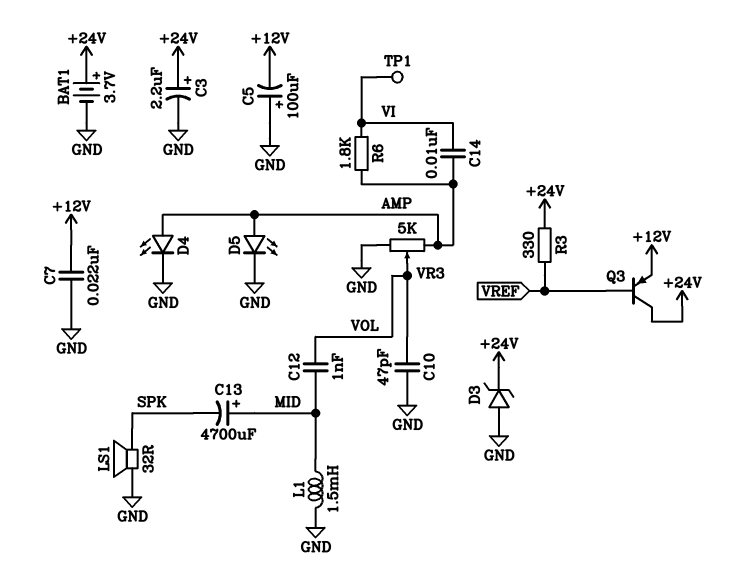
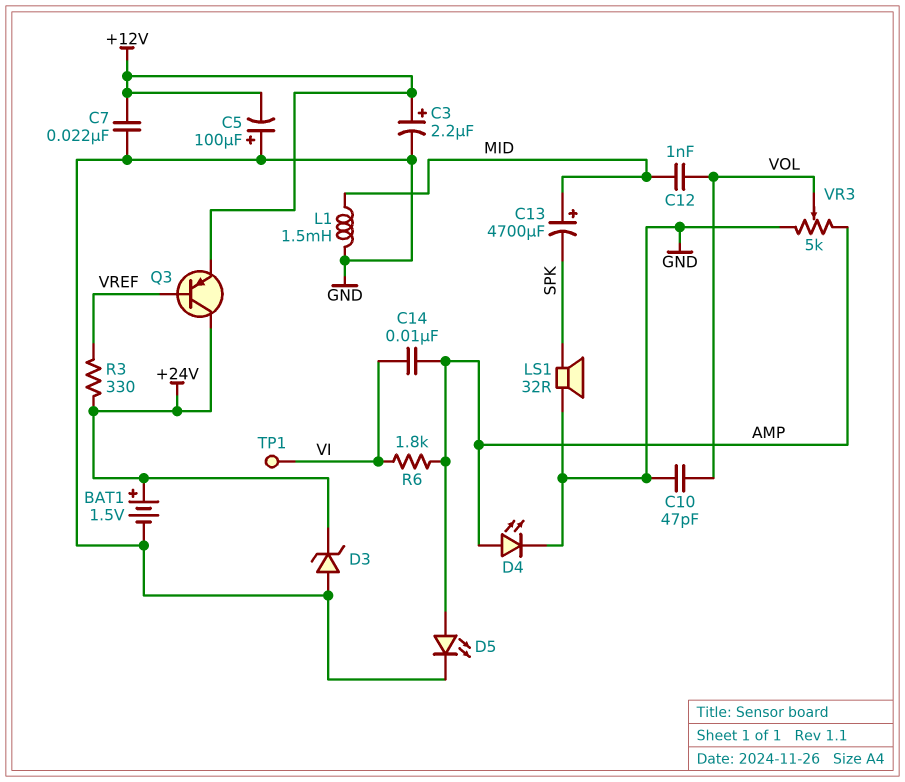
BAT1: 3.7V (plus +24V, minus GND) -> 1.5V (plus +24V, minus GND)
C3: 2.2uF (plus +24V, minus GND) -> 2.2uF (plus +12V, minus GND)

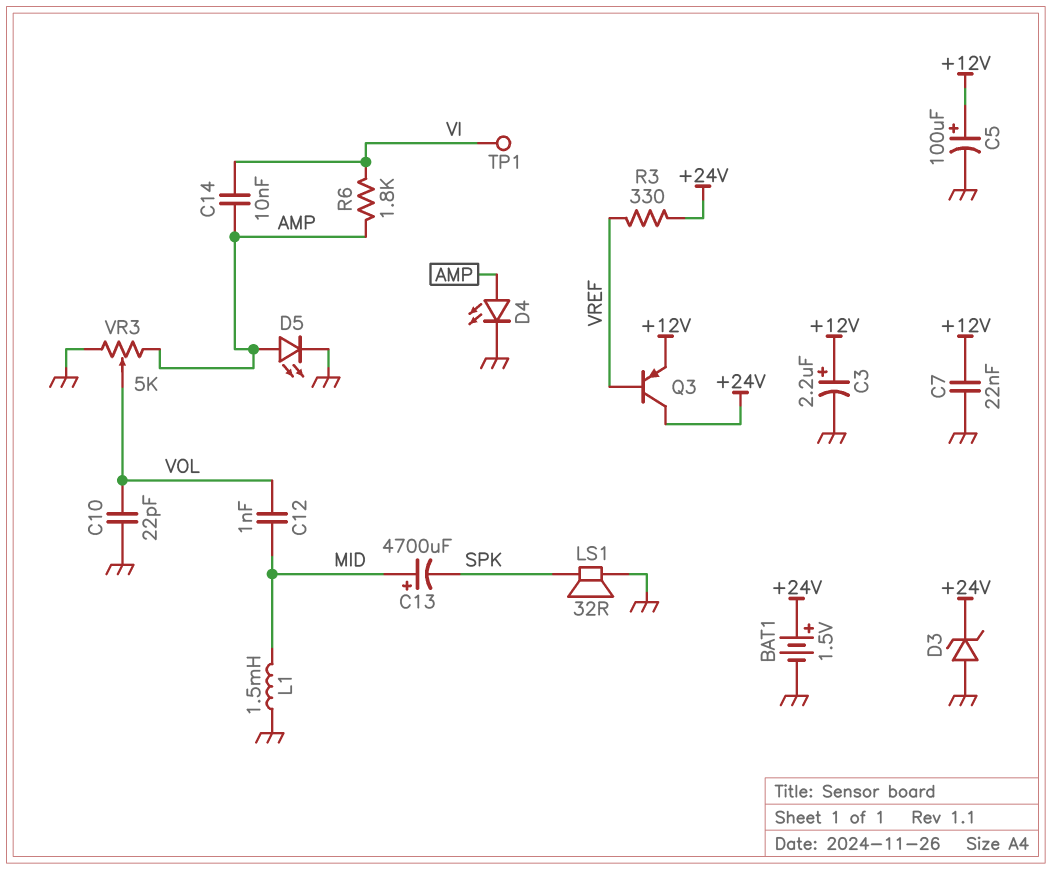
C5: 100uF (plus GND, minus +12V) -> 100uF (plus +12V, minus GND)
C10: 47pF (GND, VOL) -> 22pF (GND, VOL)

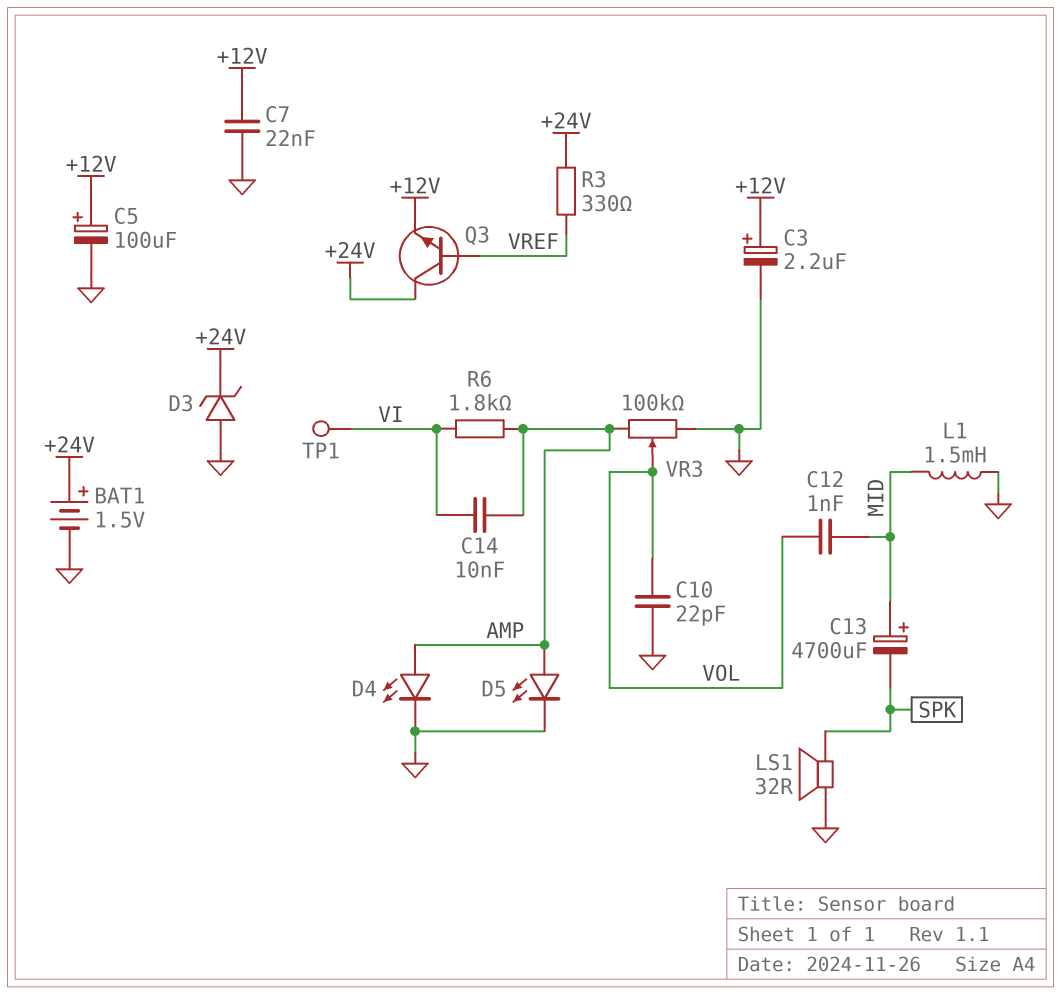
Q3: PNP (B VREF, C +24V, E +12V) -> NPN (B VREF, C +24V, E +12V)
VR3: 5k (AMP, GND, wiper VOL) -> 100k (AMP, GND, wiper VOL)

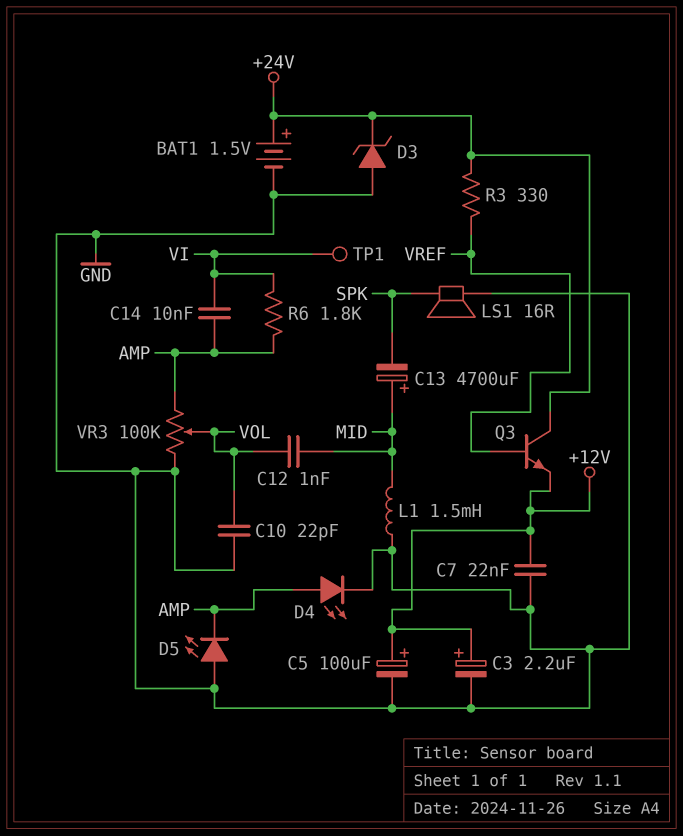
D5: LED (A AMP, K GND) -> LED (A GND, K AMP)
LS1: speaker 32R (GND, SPK) -> speaker 16R (GND, SPK)

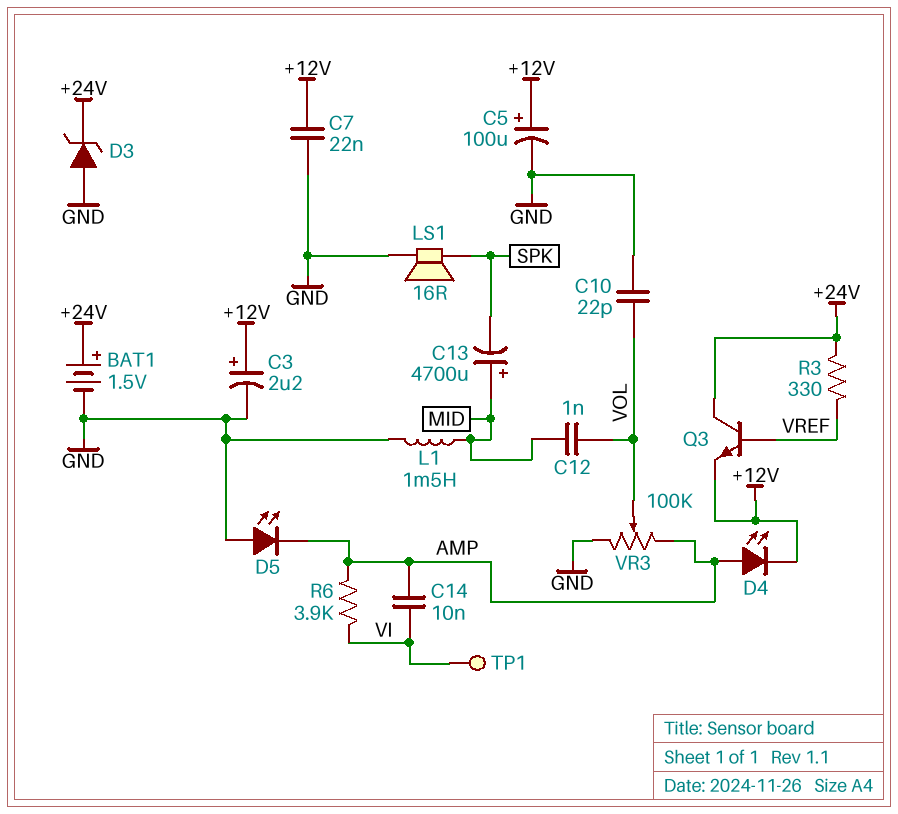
D4: LED (A AMP, K GND) -> LED (A AMP, K +12V)
R6: 1.8k (AMP, VI) -> 3.9k (AMP, VI)

